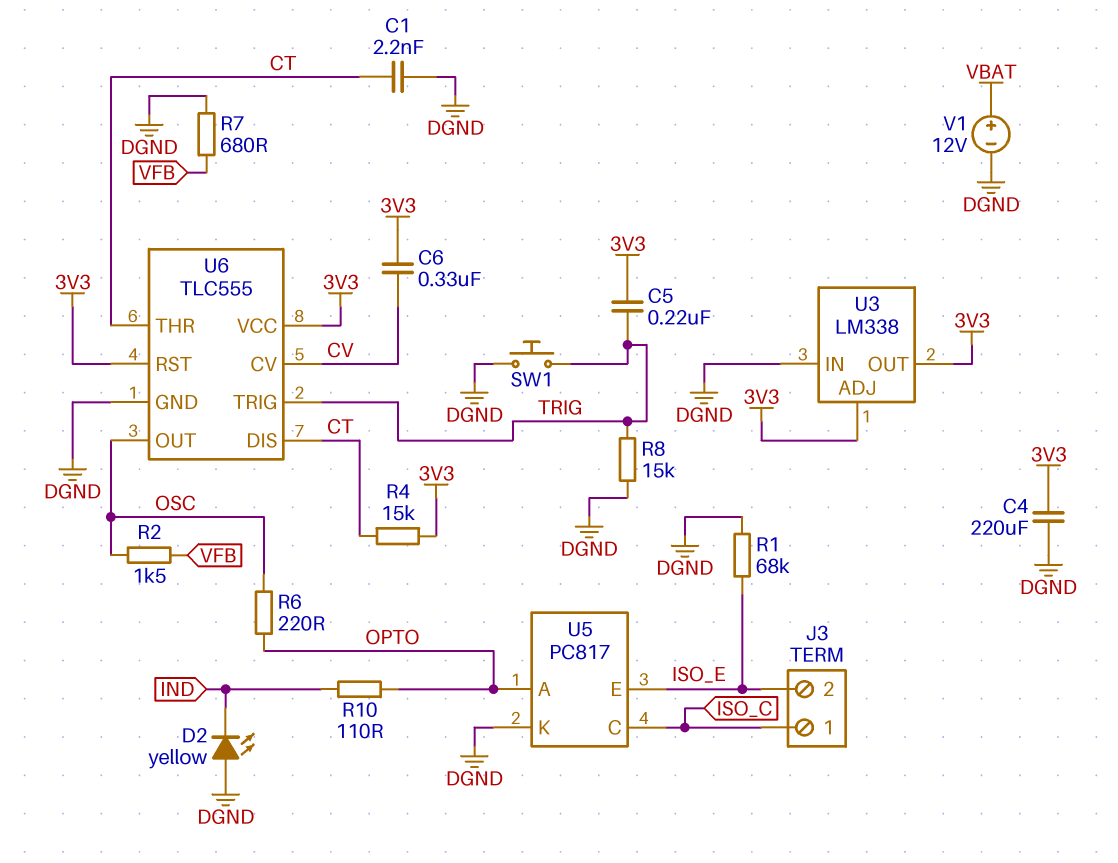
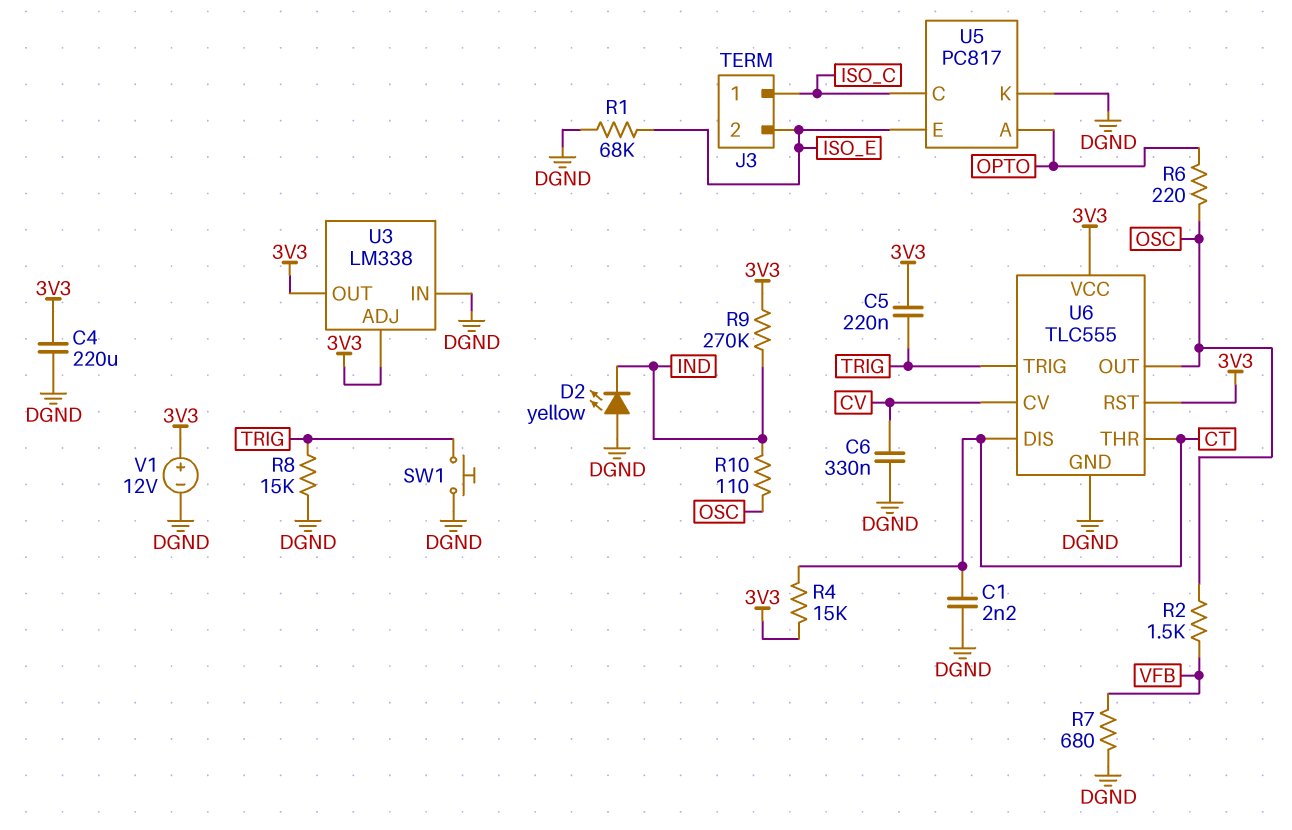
C6: 330nF (3V3, CV) -> 330nF (CV, DGND)
R9: none -> 270k (3V3, IND)
R10: 110 (IND, OPTO) -> 110 (IND, OSC)
V1: 12V (plus VBAT, minus DGND) -> 12V (plus 3V3, minus DGND)

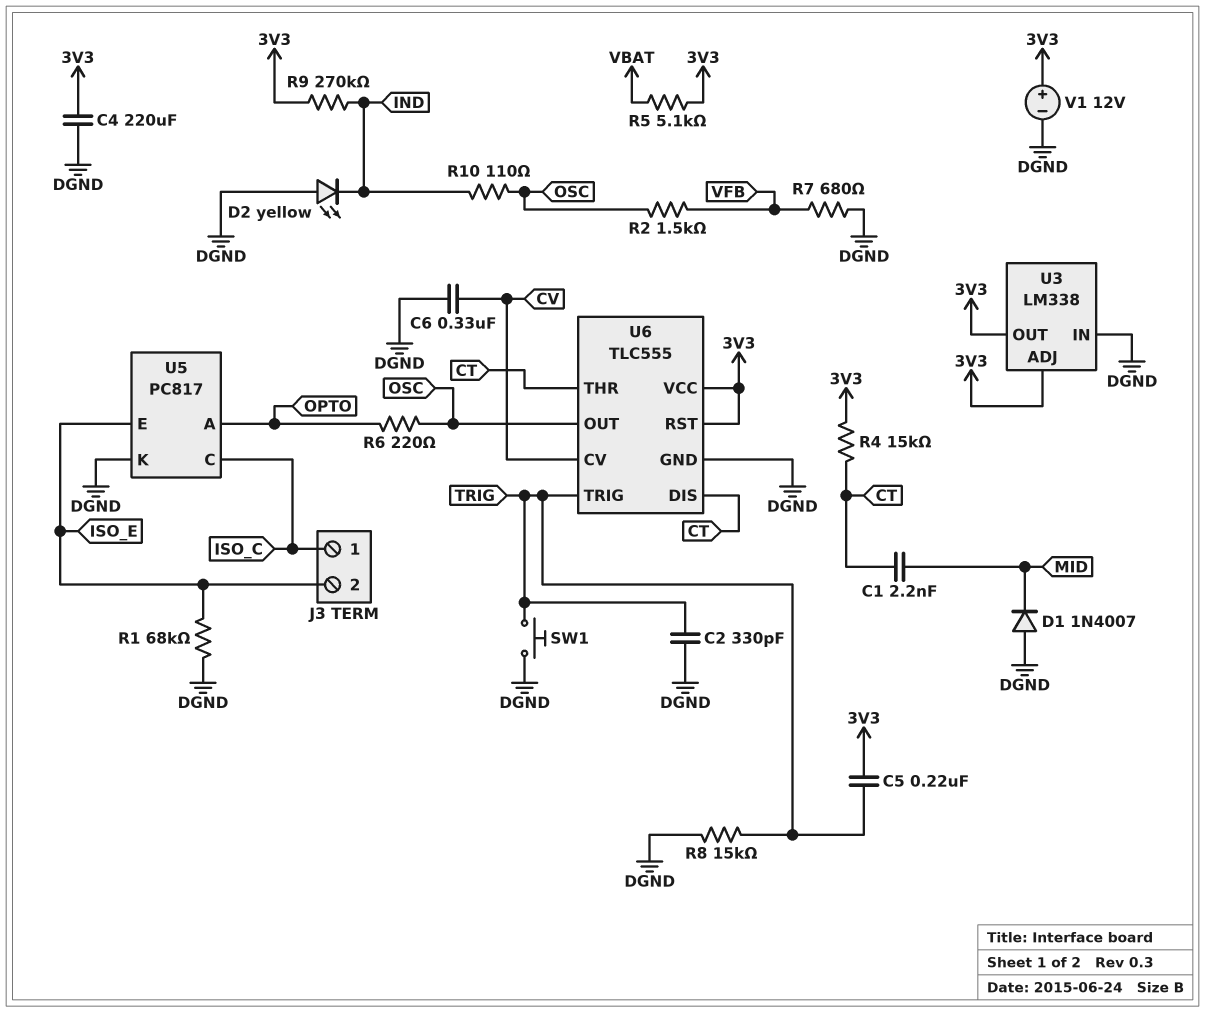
C1: 2.2nF (CT, DGND) -> 2.2nF (CT, MID)
C2: none -> 330pF (DGND, TRIG)
D1: none -> diode 1N4007 (A DGND, K MID)
R5: none -> 5.1k (3V3, VBAT)

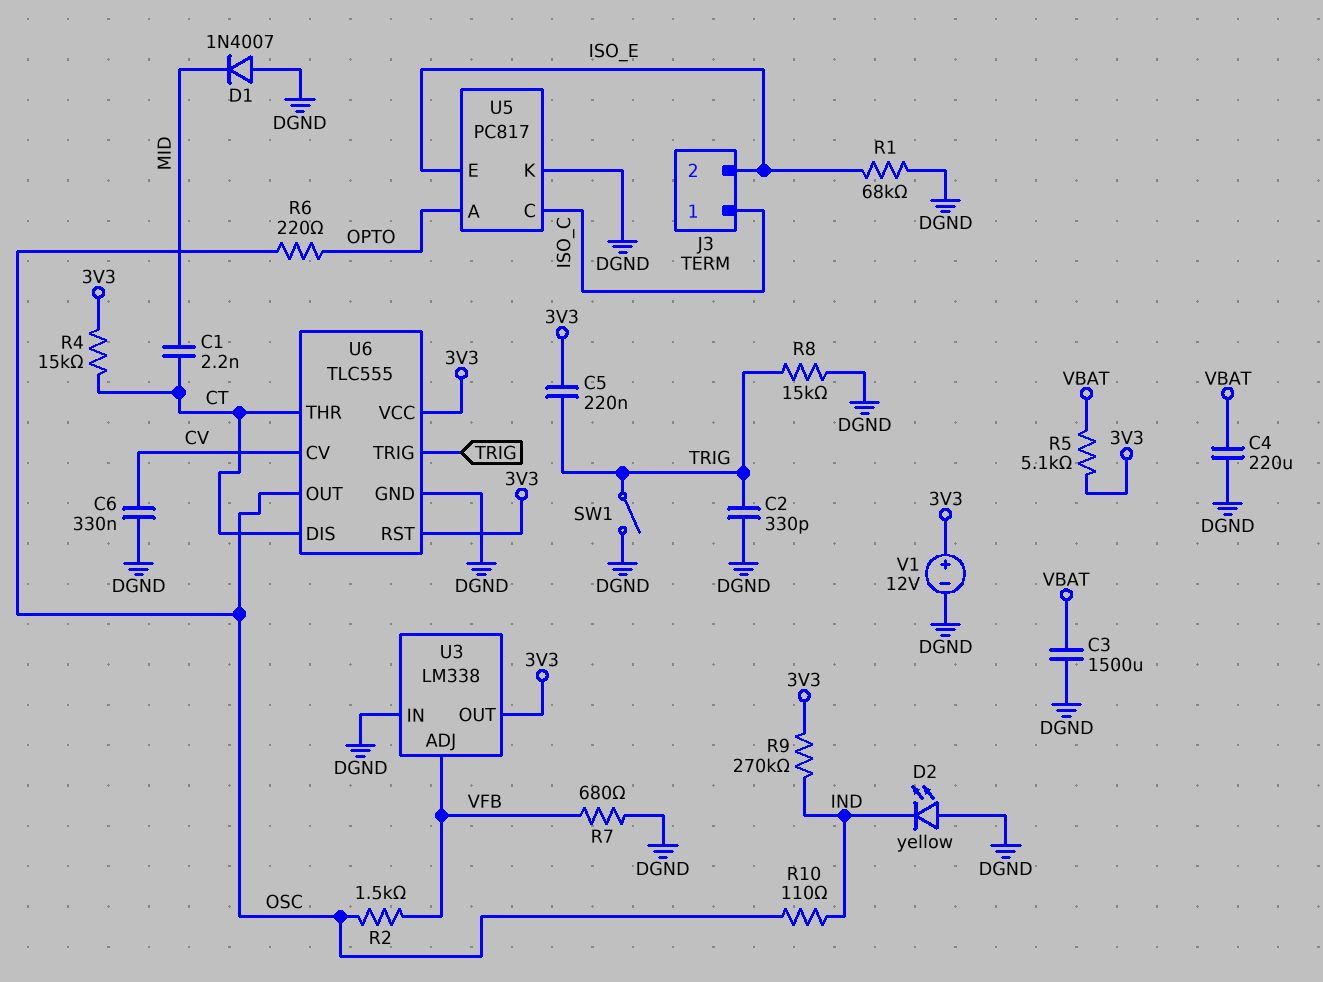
C3: none -> 1500uF (DGND, VBAT)
C4: 220uF (3V3, DGND) -> 220uF (DGND, VBAT)
SW1: button (DGND, TRIG) -> switch (DGND, TRIG)
U3 pin ADJ: 3V3 -> VFB

